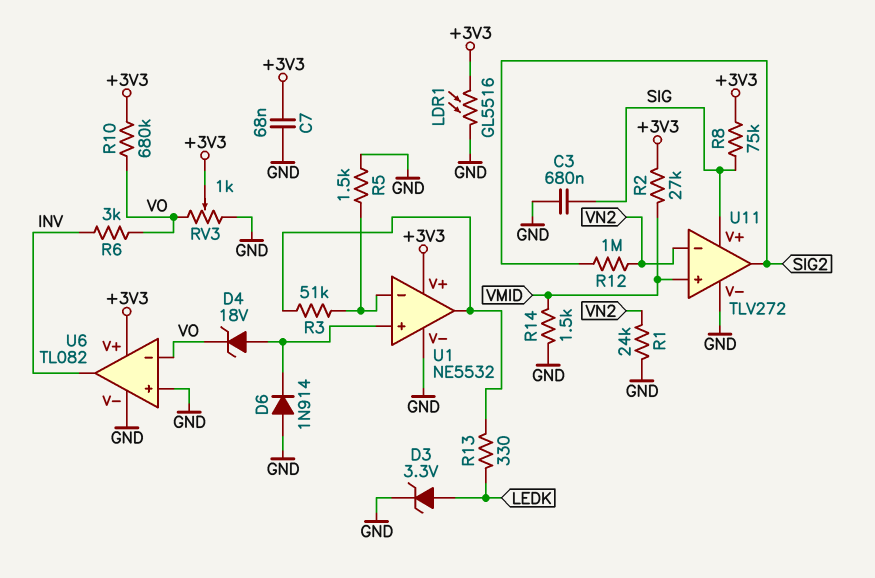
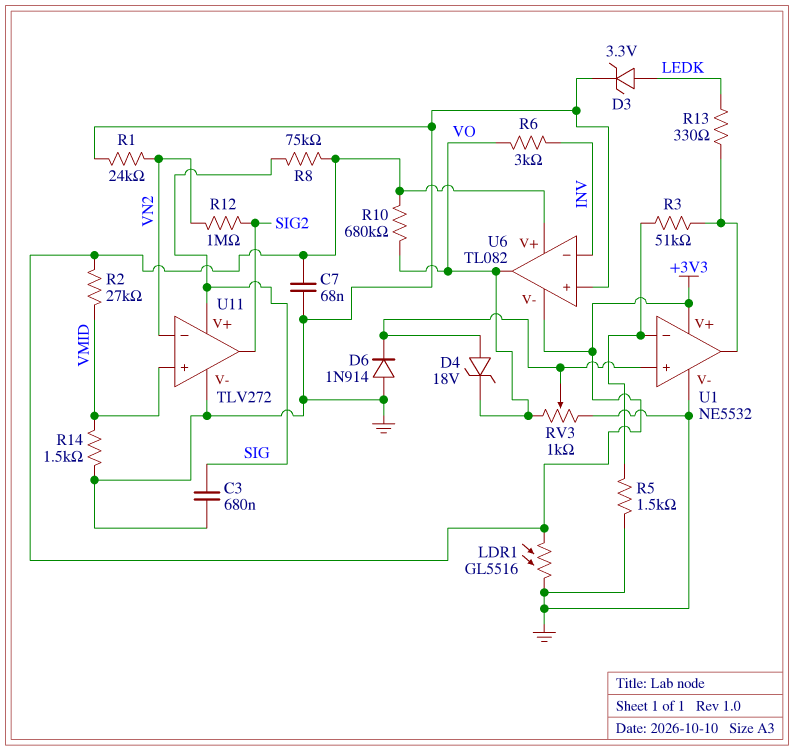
RV3: 1k (GND, VO, wiper +3V3) -> 1k (GND, VO, wiper U1/in+)
U6 pin V-: GND -> +3V3
U6 pin in-: VO -> INV
U6 pin out: INV -> VO

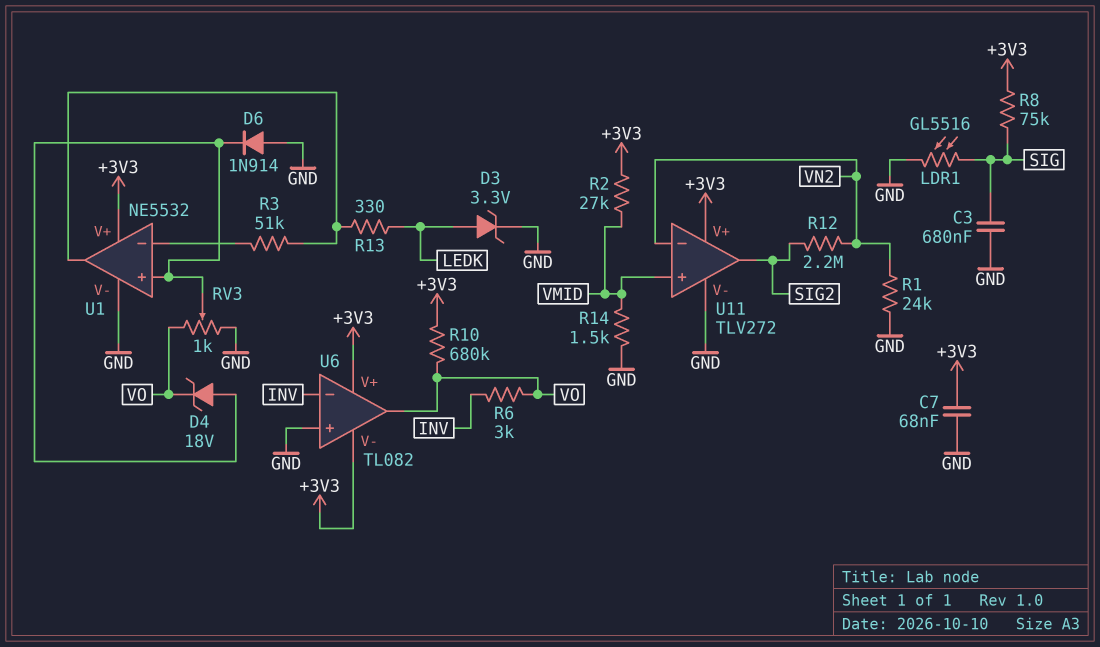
LDR1: GL5516 (+3V3, GND) -> GL5516 (GND, SIG)
R5: 1.5k (GND, U1/in-) -> none
R12: 1M (SIG2, VN2) -> 2.2M (SIG2, VN2)
U11 pin V+: SIG -> +3V3

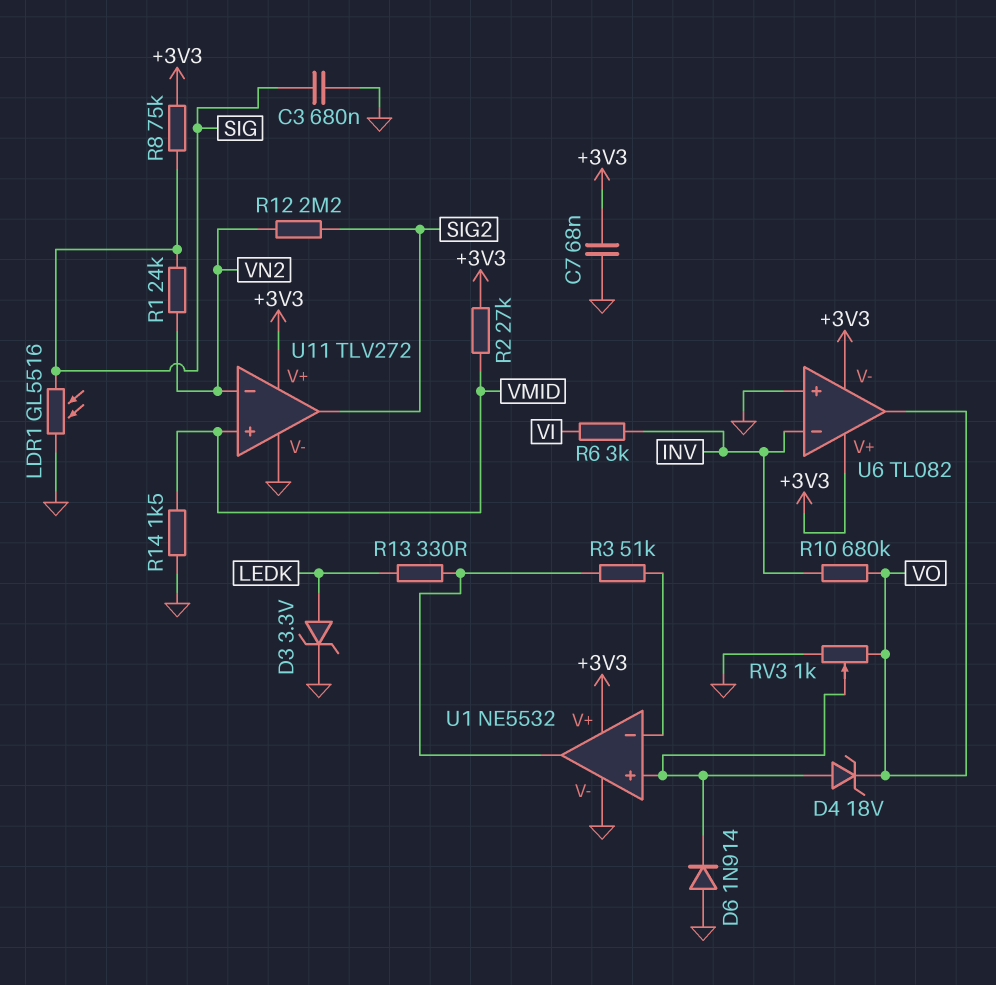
R1: 24k (GND, VN2) -> 24k (SIG, VN2)
R6: 3k (INV, VO) -> 3k (INV, VI)
R10: 680k (+3V3, VO) -> 680k (INV, VO)

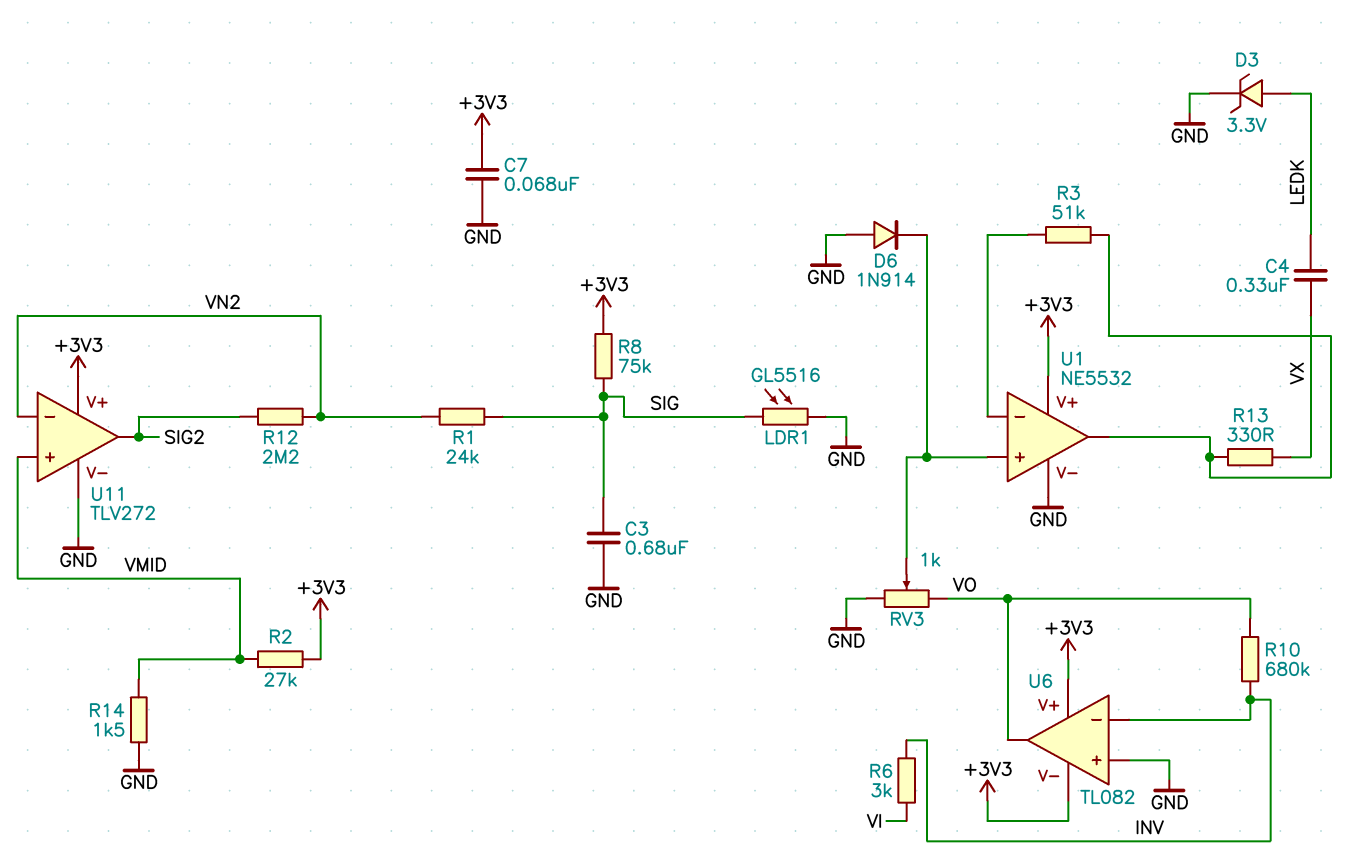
C4: none -> 330nF (LEDK, VX)
D4: zener 18V (A U1/in+, K VO) -> none
R13: 330 (LEDK, U1/out) -> 330 (U1/out, VX)

